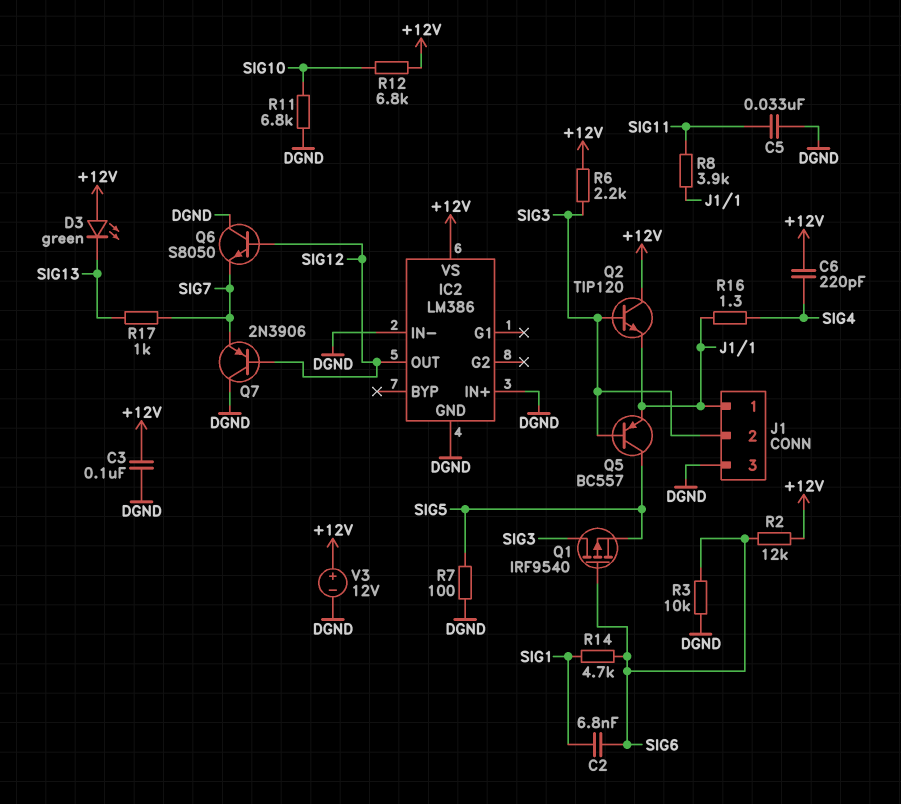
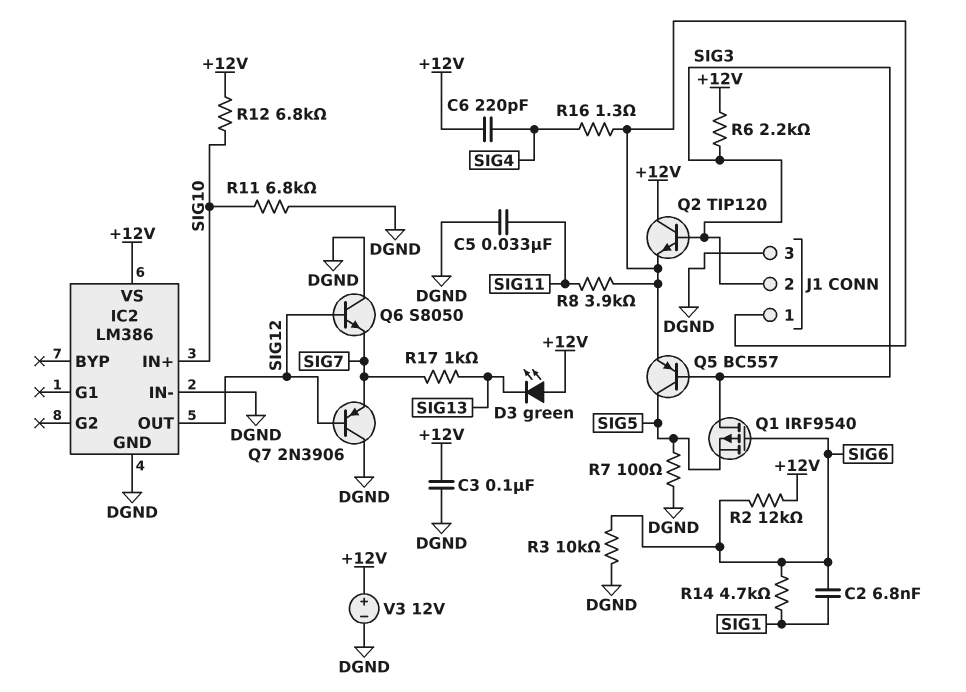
IC2 pin IN+: DGND -> SIG10

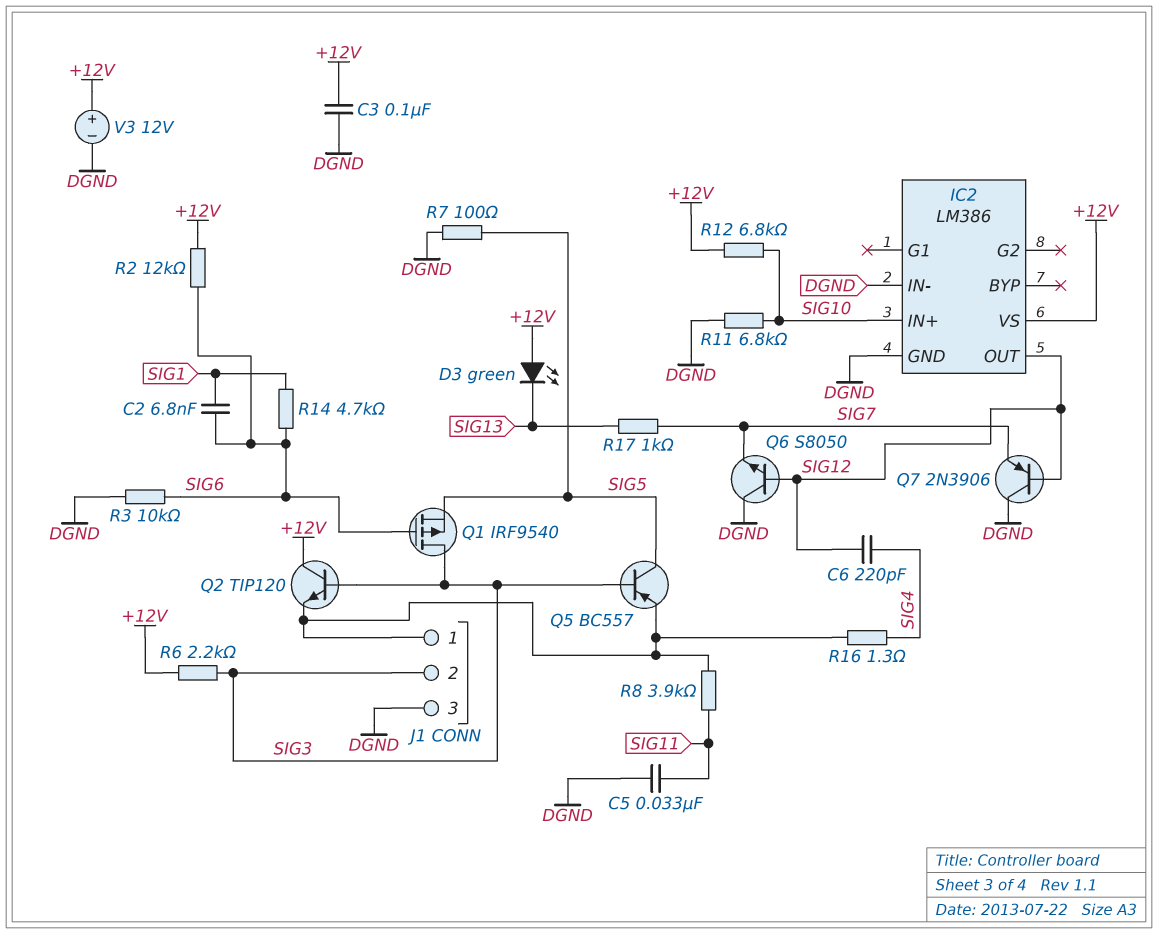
C6: 220pF (+12V, SIG4) -> 220pF (SIG4, SIG12)

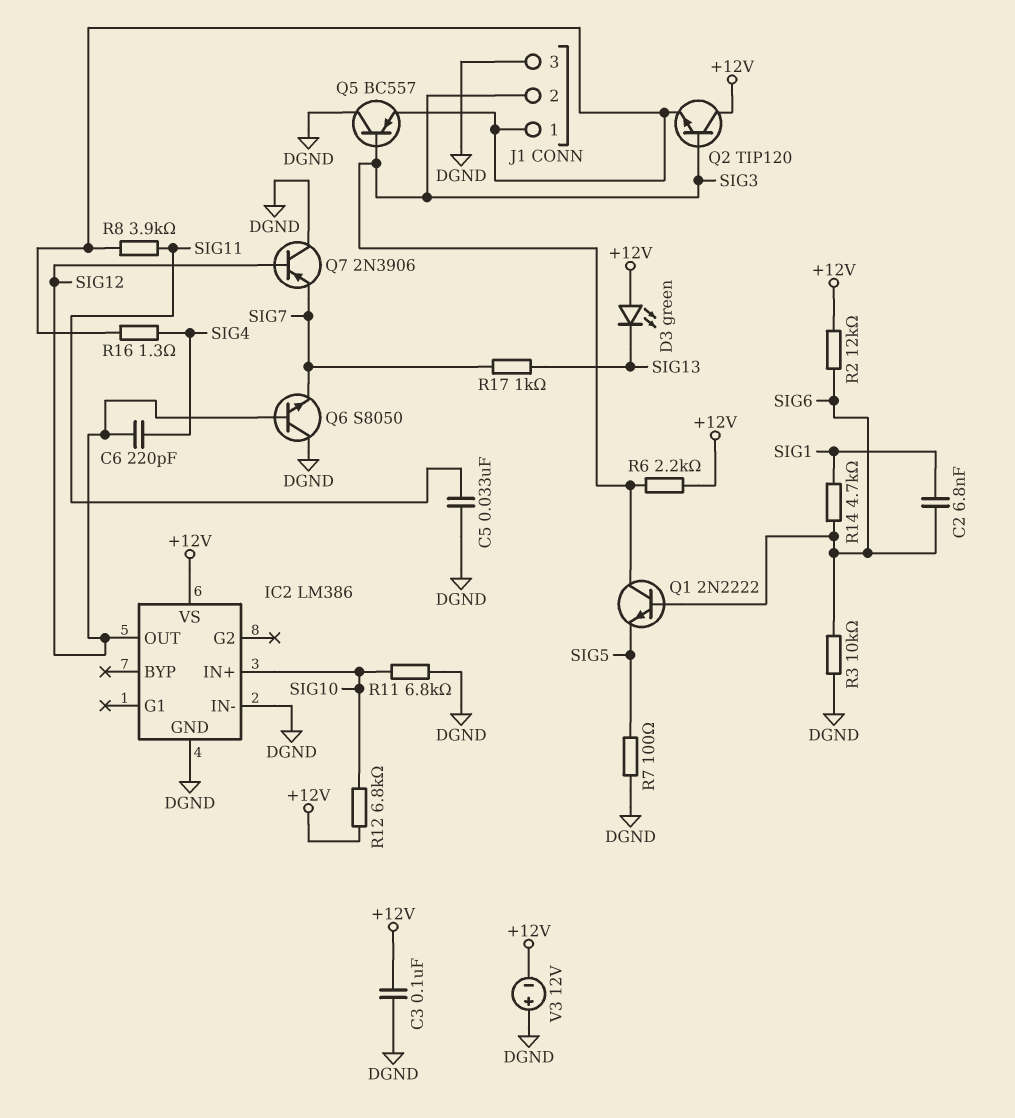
Q1: PMOS IRF9540 (G SIG6, D SIG3, S SIG5) -> NPN 2N2222 (B SIG6, C SIG3, E SIG5)
Q5: PNP BC557 (B SIG3, C SIG5, E J1/1) -> PNP BC557 (B SIG3, C DGND, E J1/1)
V3: 12V (plus +12V, minus DGND) -> 12V (plus DGND, minus +12V)

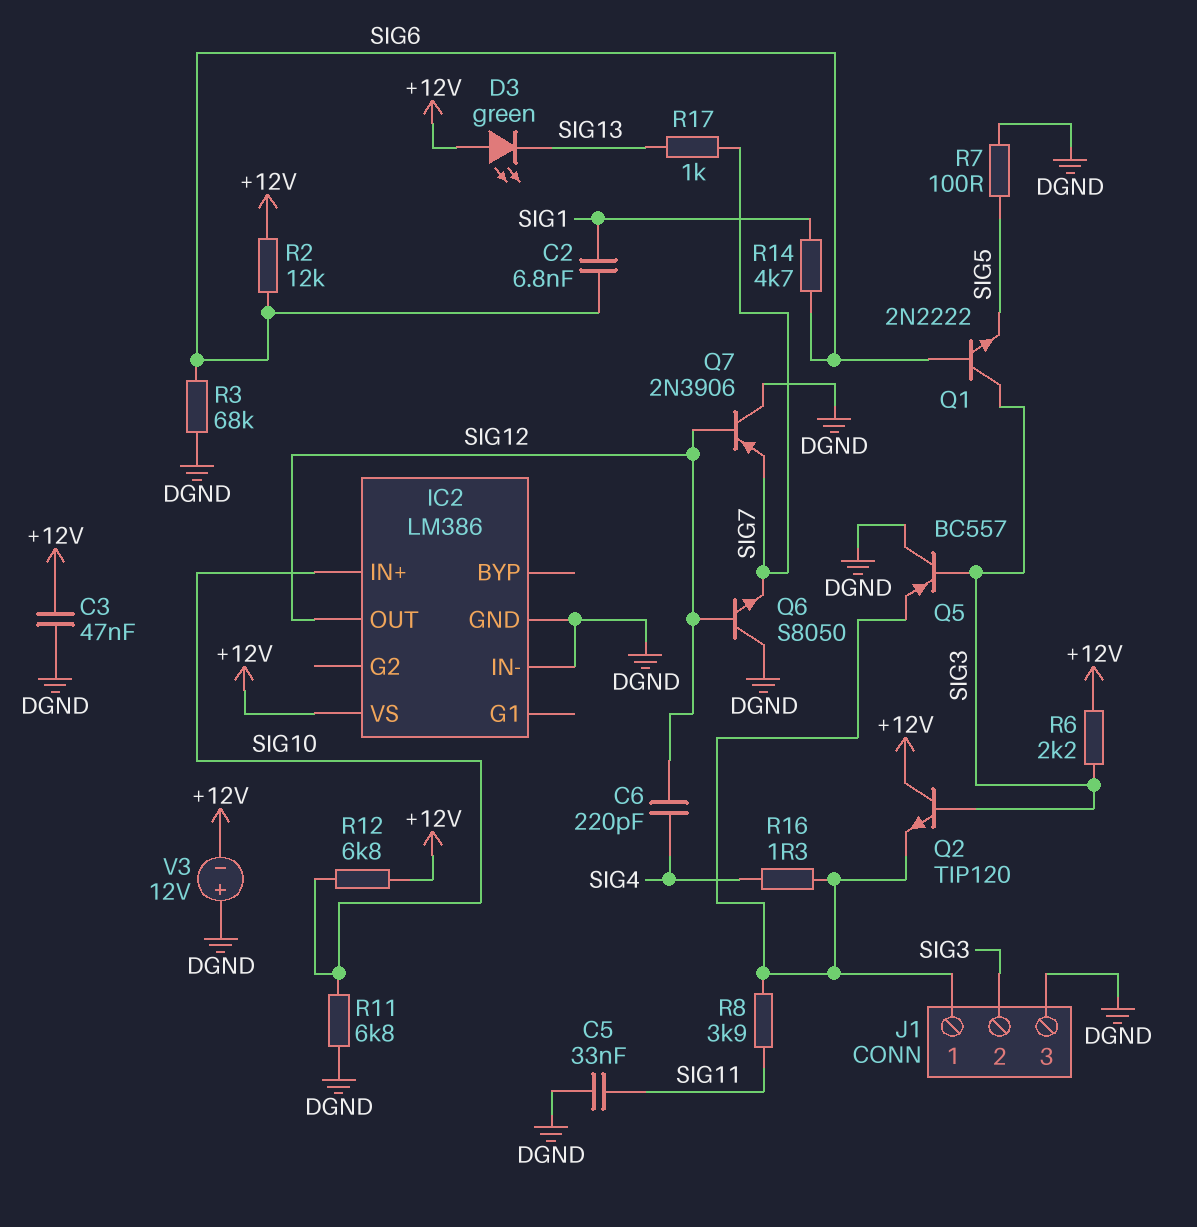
C3: 100nF (+12V, DGND) -> 47nF (+12V, DGND)
R3: 10k (DGND, SIG6) -> 68k (DGND, SIG6)

